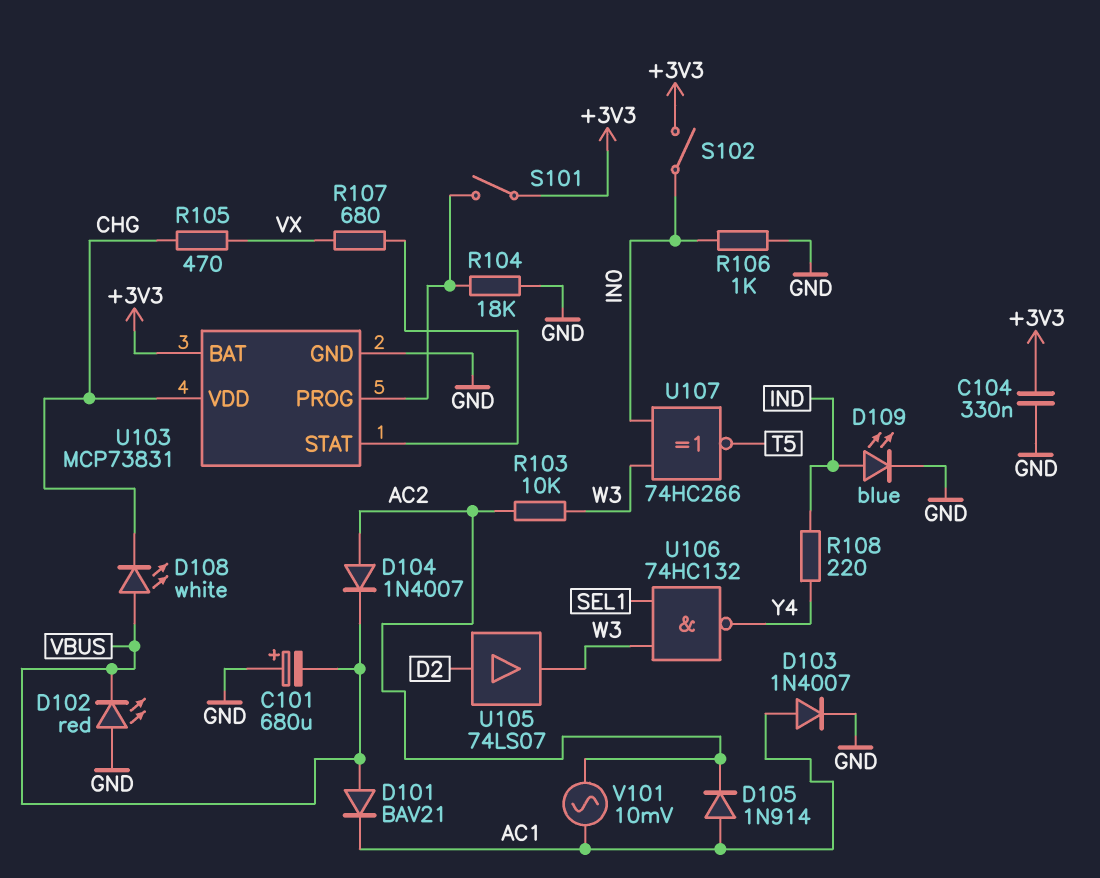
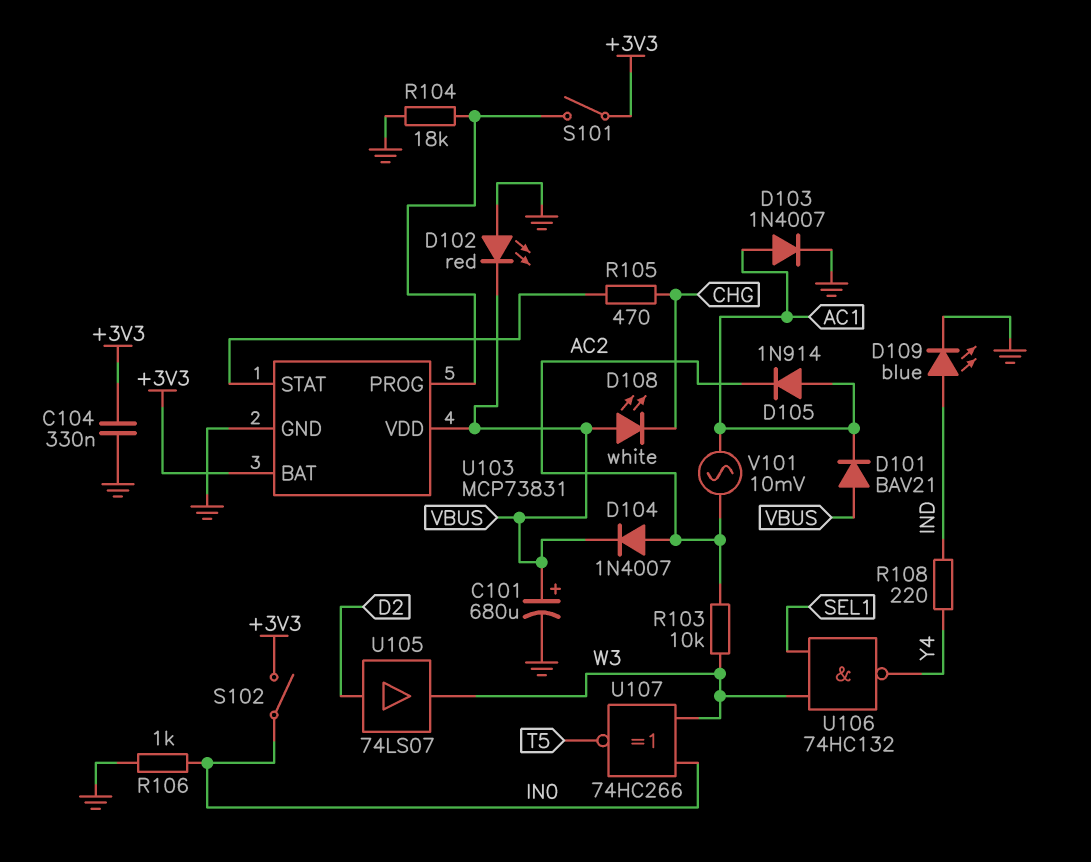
C101: 680uF (plus GND, minus VBUS) -> 680uF (plus VBUS, minus GND)
R105: 470 (CHG, VX) -> 470 (CHG, U103/STAT)
R107: 680 (U103/STAT, VX) -> none
U103 pin VDD: CHG -> VBUS

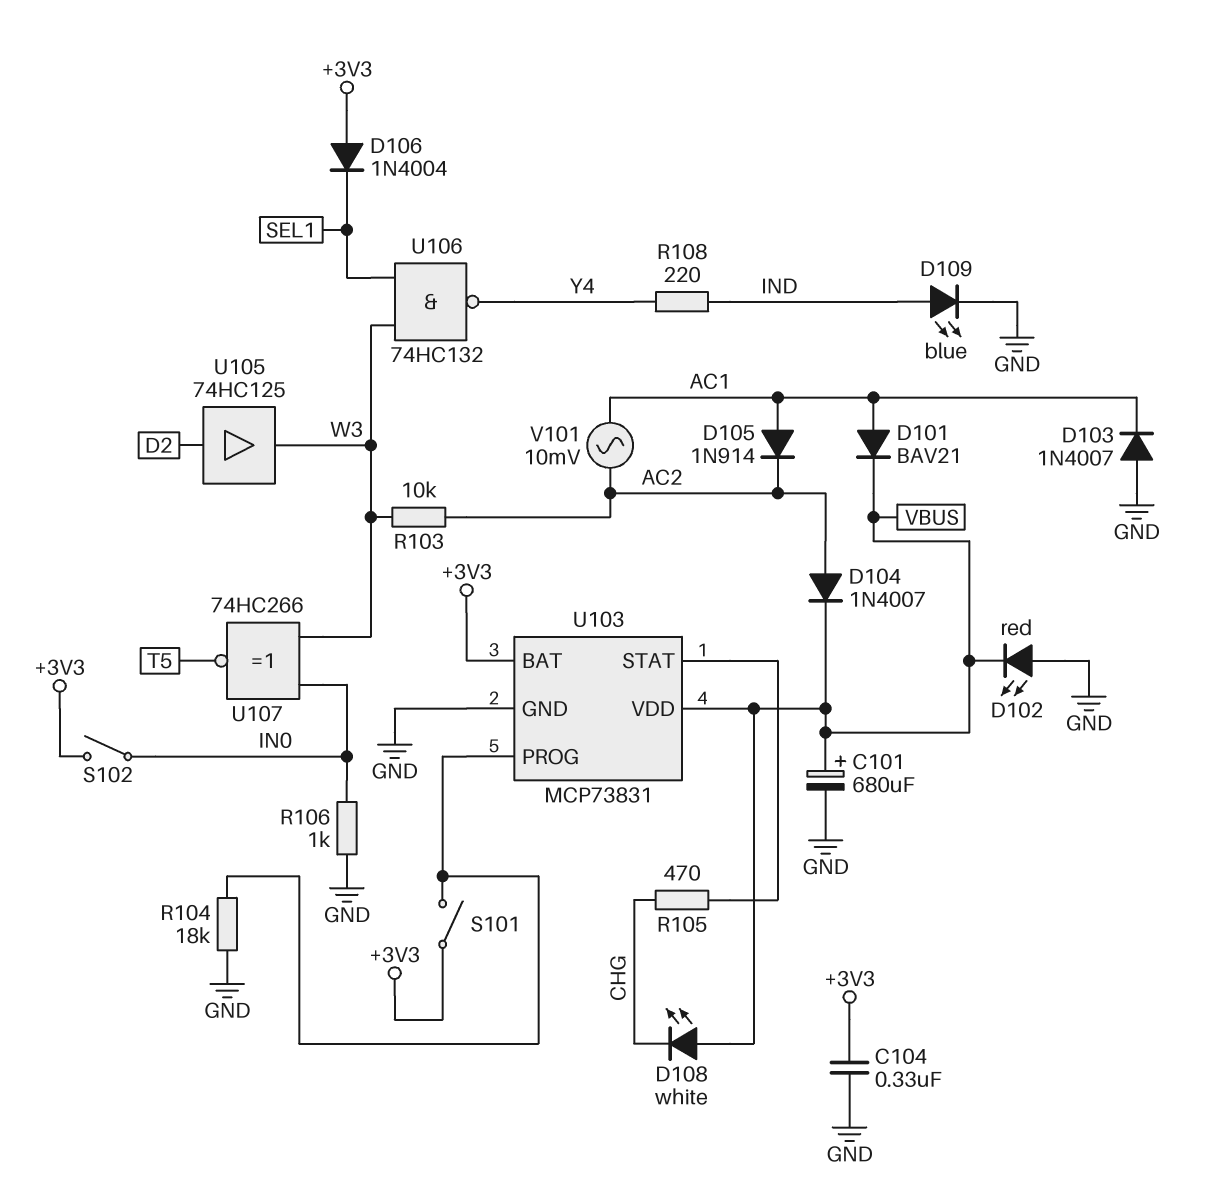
D101: diode BAV21 (A VBUS, K AC1) -> diode BAV21 (A AC1, K VBUS)
D103: diode 1N4007 (A AC1, K GND) -> diode 1N4007 (A GND, K AC1)
D106: none -> diode 1N4004 (A +3V3, K SEL1)
U105: buffer 74LS07 (in D2, out W3) -> buffer 74HC125 (in D2, out W3)

